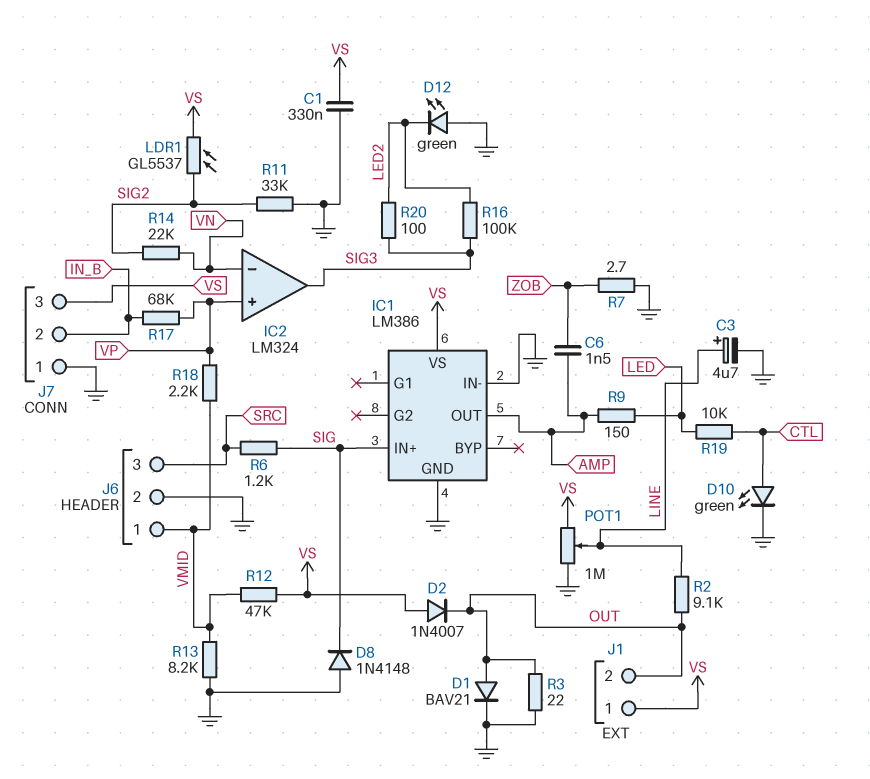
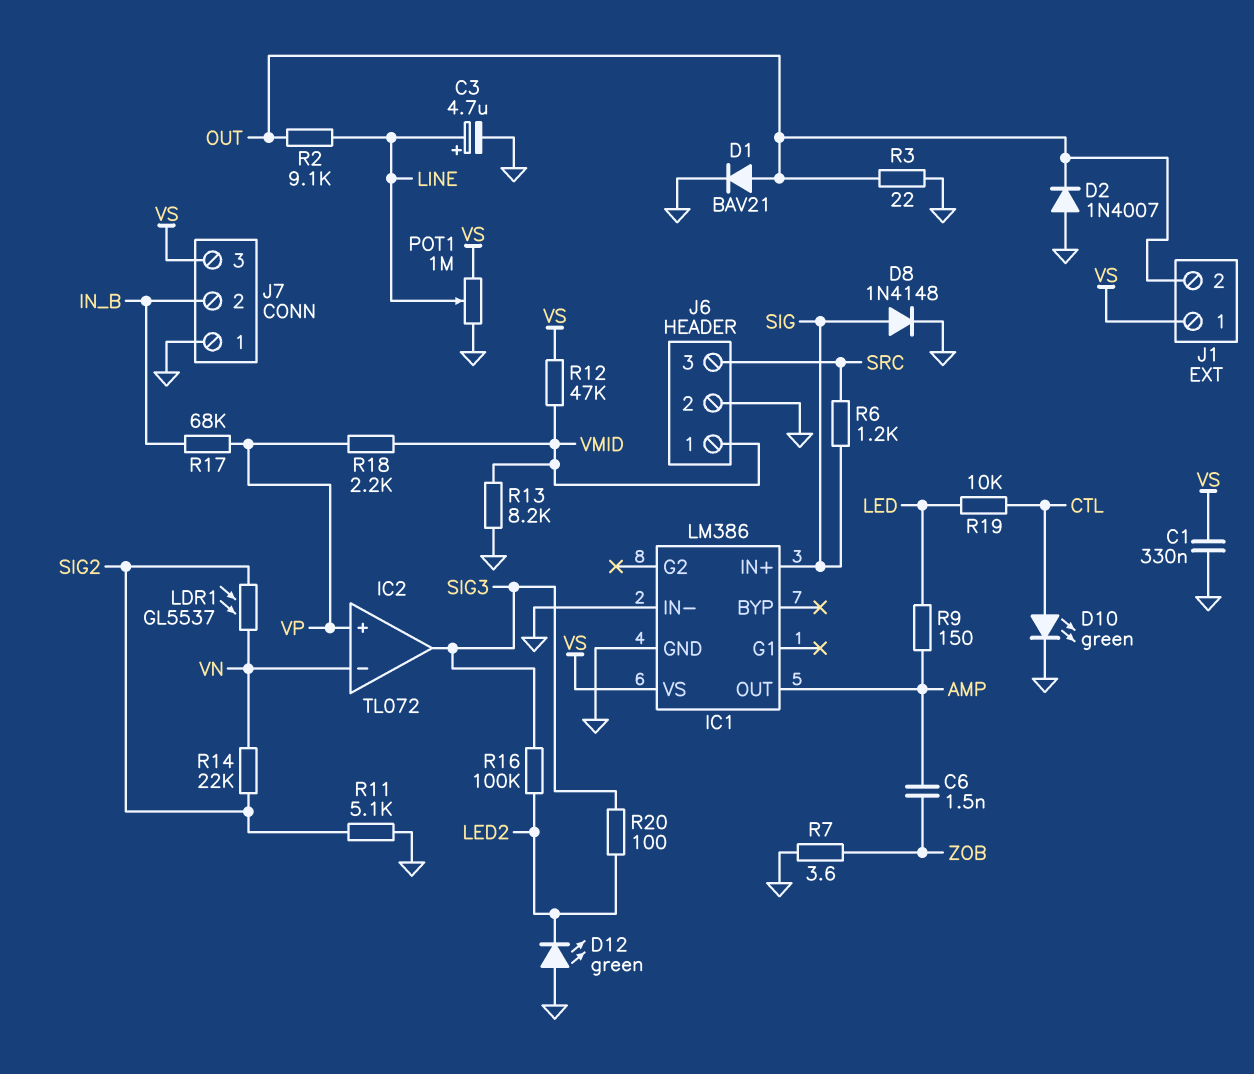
D2: diode 1N4007 (A VS, K OUT) -> diode 1N4007 (A GND, K OUT)
D8: diode 1N4148 (A GND, K SIG) -> diode 1N4148 (A SIG, K GND)
IC2: LM324 -> TL072
LDR1: GL5537 (SIG2, VS) -> GL5537 (SIG2, VN)
R7: 2.7 (GND, ZOB) -> 3.6 (GND, ZOB)
R11: 33k (GND, SIG2) -> 5.1k (GND, SIG2)

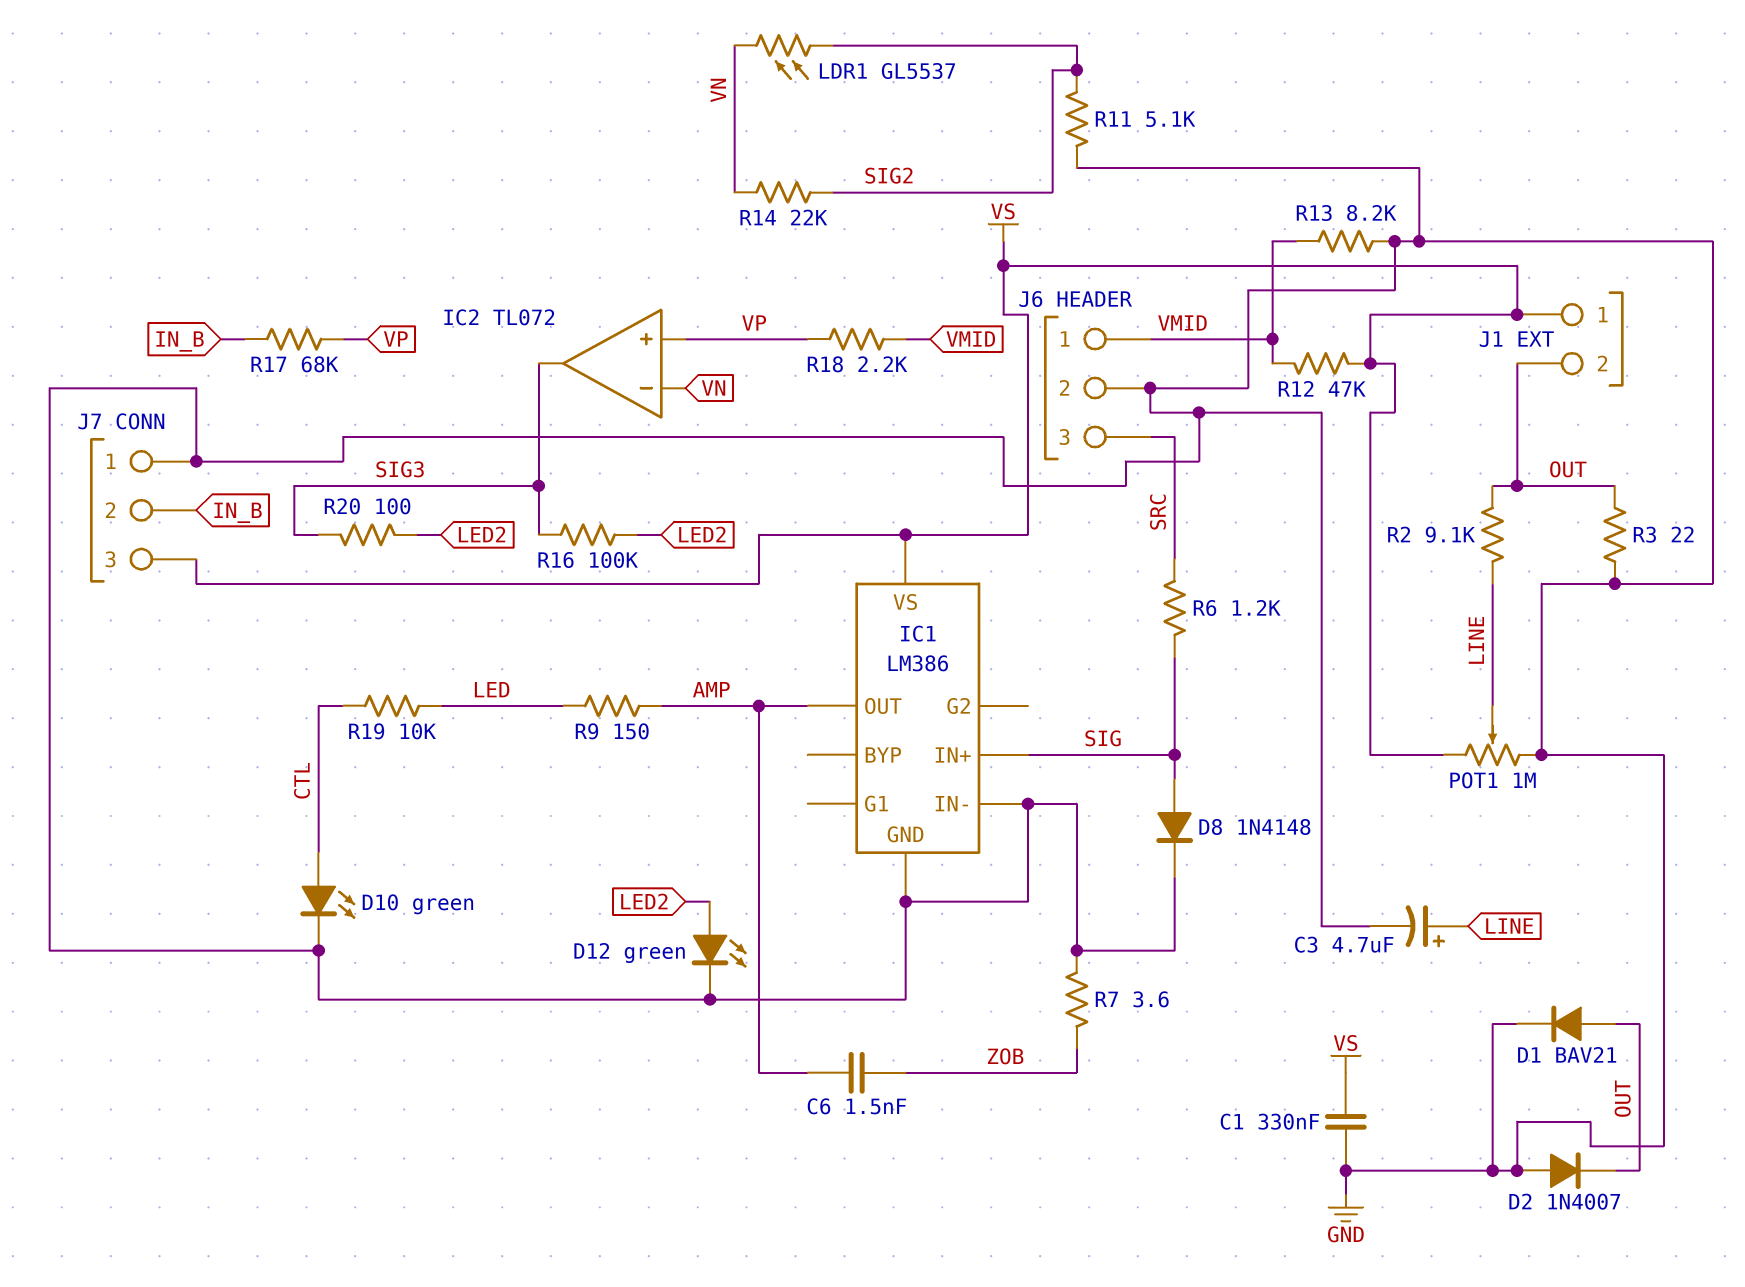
D12: LED green (A GND, K LED2) -> LED green (A LED2, K GND)

